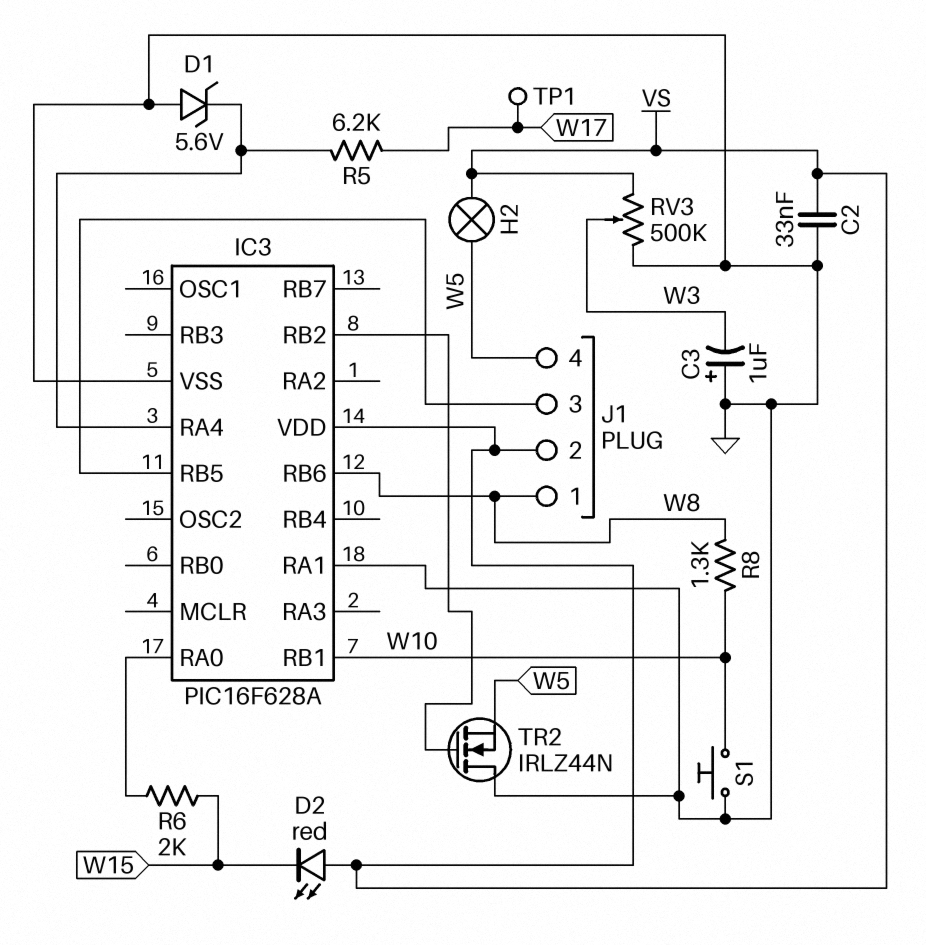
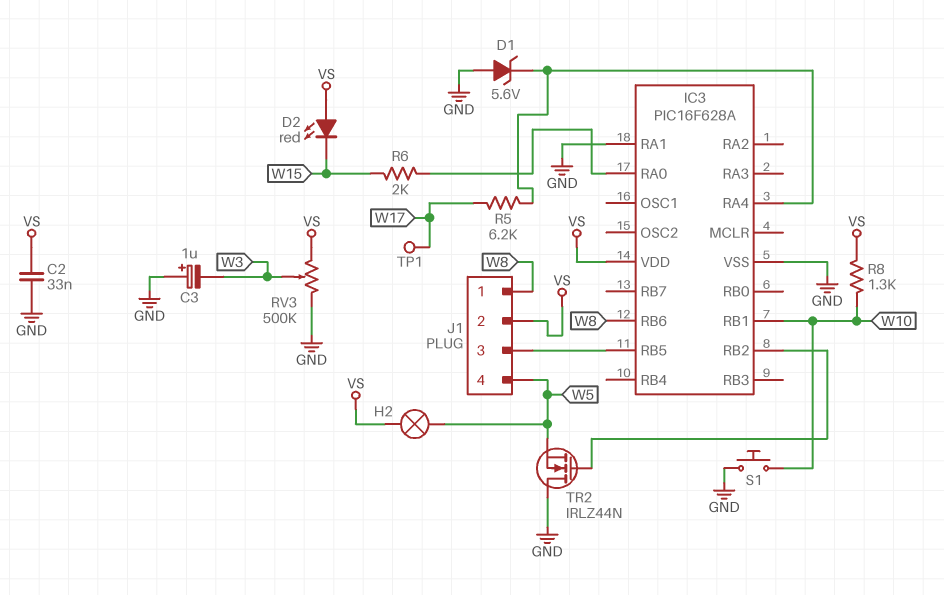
R8: 1.3k (W8, W10) -> 1.3k (VS, W10)

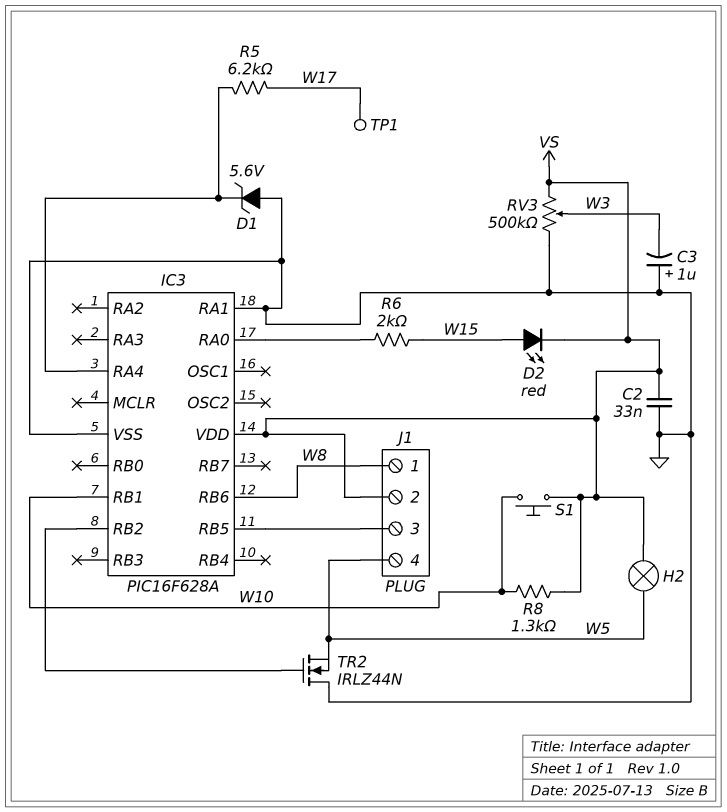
D2: LED red (A VS, K W15) -> LED red (A W15, K VS)
S1: button (GND, W10) -> button (VS, W10)

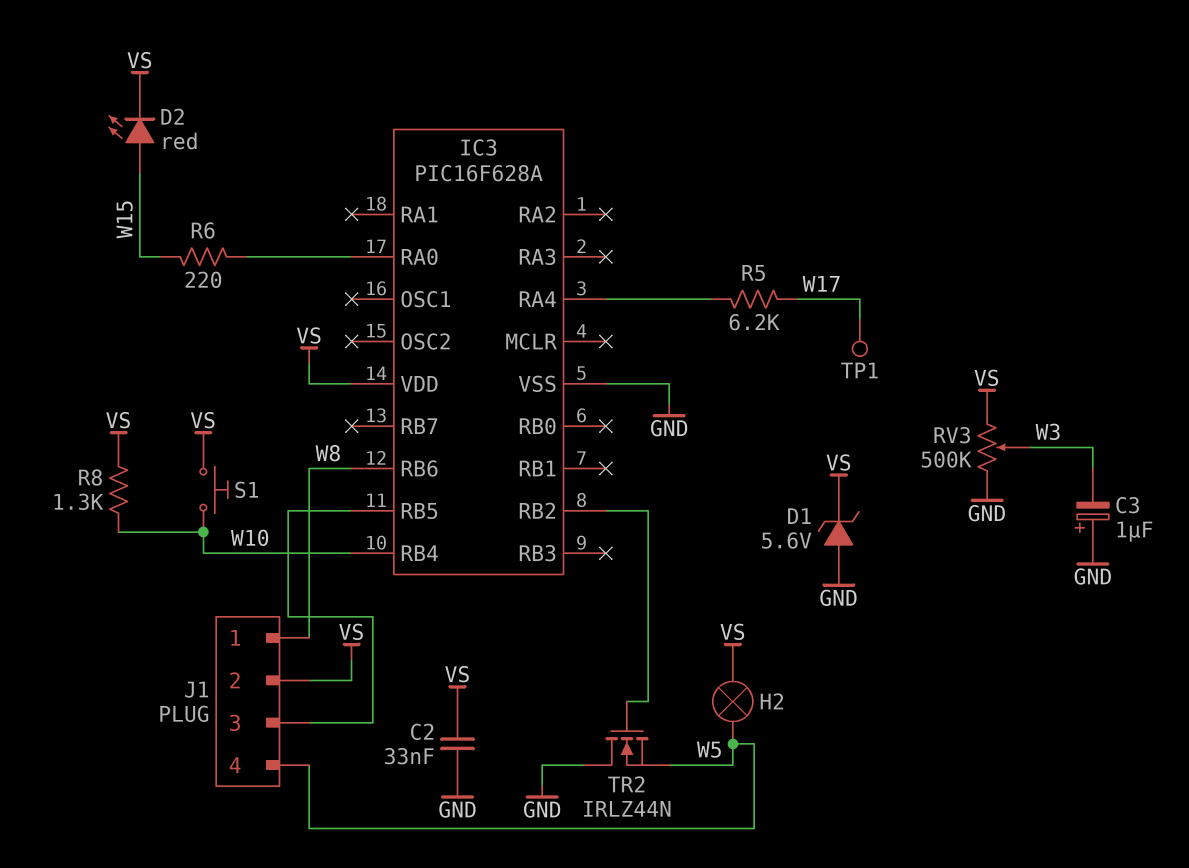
D1: zener 5.6V (A GND, K IC3/RA4) -> zener 5.6V (A GND, K VS)
IC3 pin RA1: GND -> none
IC3 pin RB1: W10 -> none
IC3 pin RB4: none -> W10
R6: 2k (IC3/RA0, W15) -> 220 (IC3/RA0, W15)

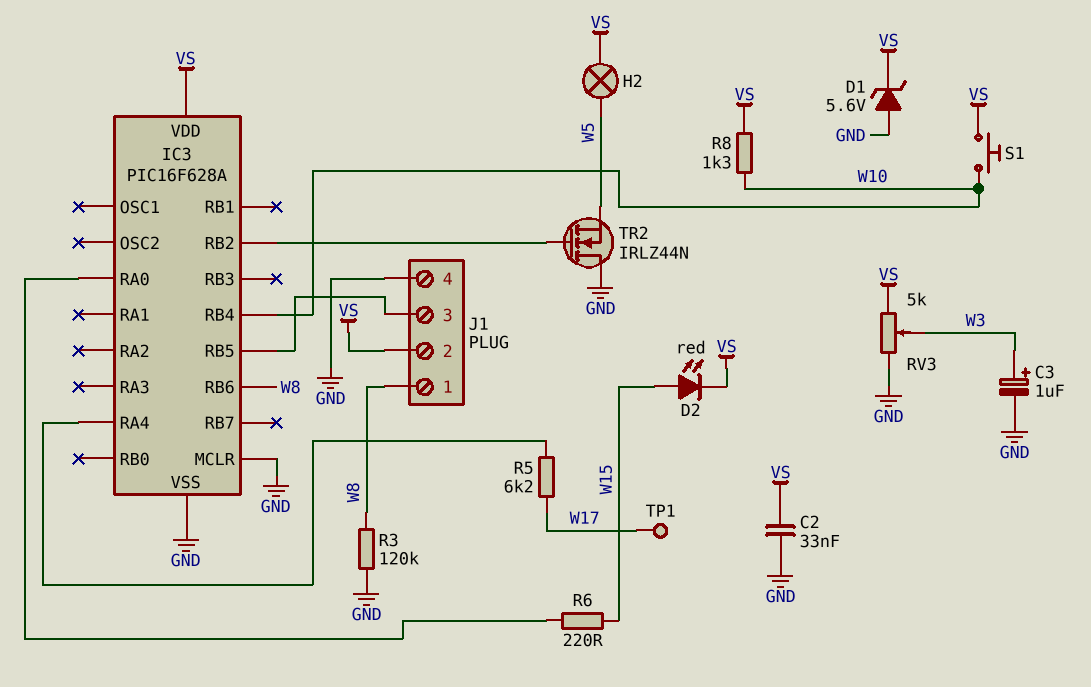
C3: 1uF (plus GND, minus W3) -> 1uF (plus W3, minus GND)
IC3 pin MCLR: none -> GND
J1 pin 4: W5 -> GND
R3: none -> 120k (GND, W8)
RV3: 500k (GND, VS, wiper W3) -> 5k (GND, VS, wiper W3)

